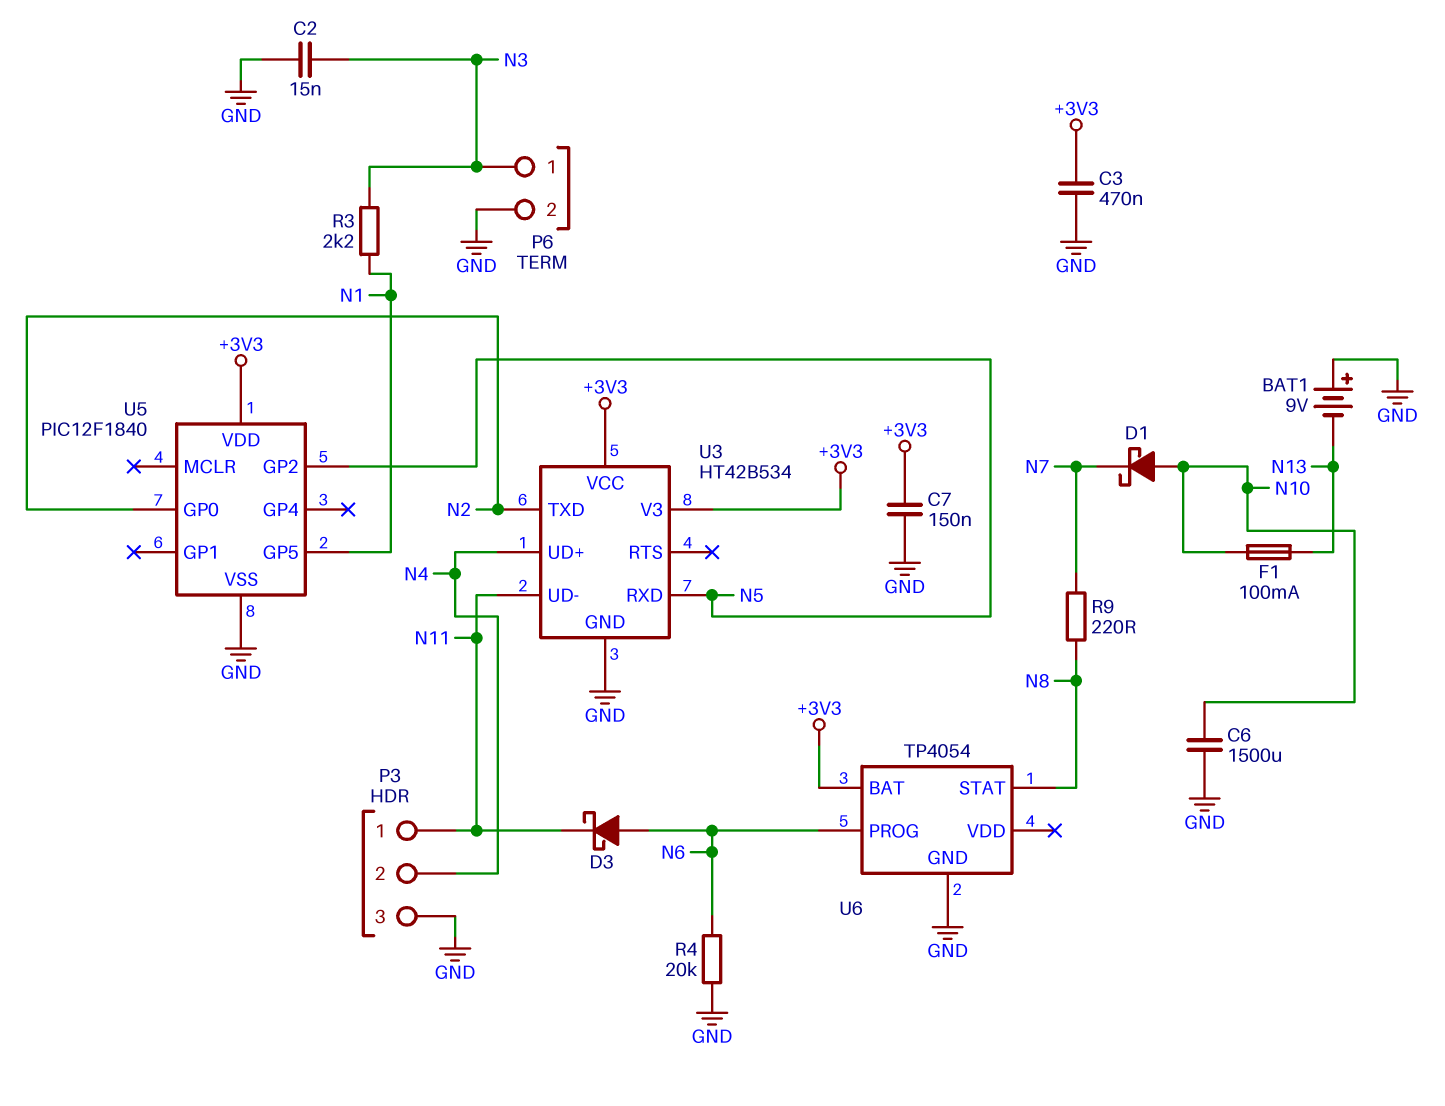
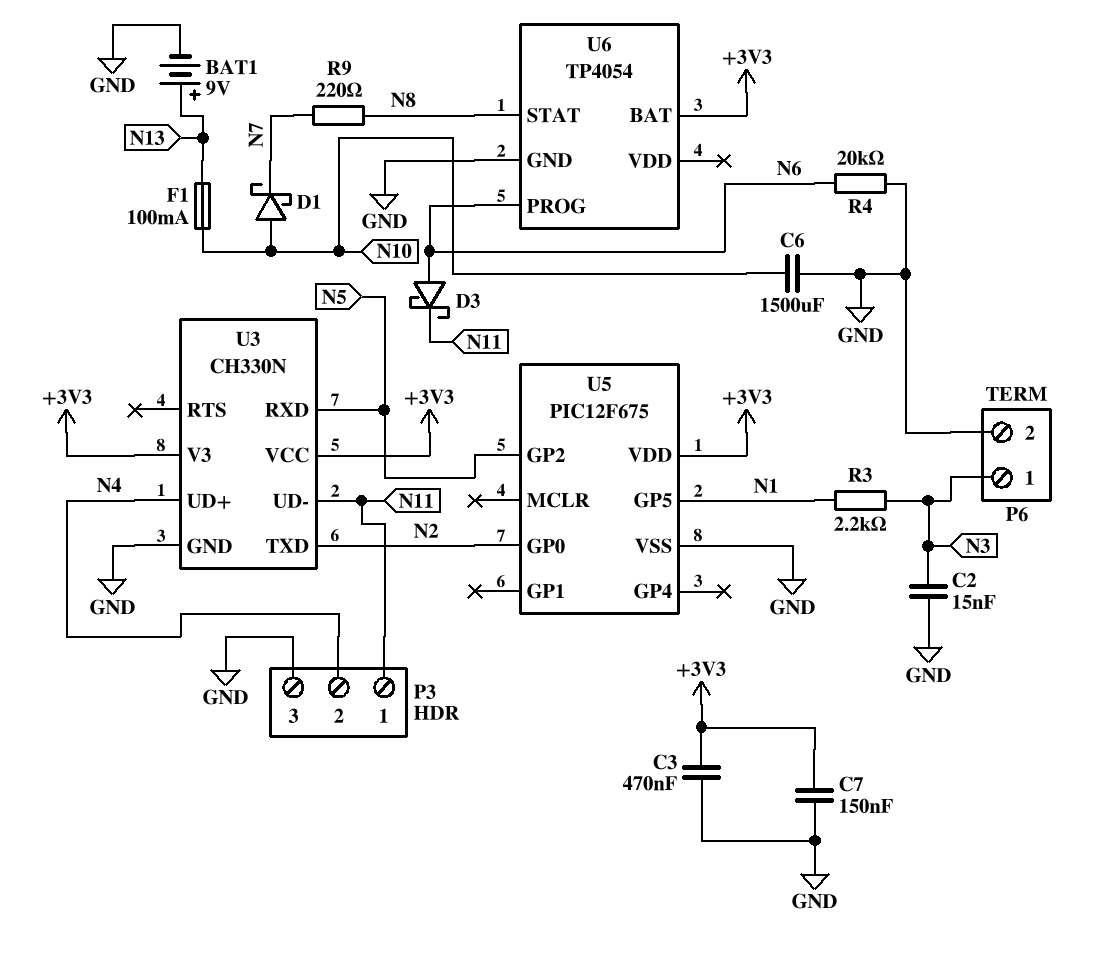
BAT1: 9V (plus GND, minus N13) -> 9V (plus N13, minus GND)
U3: HT42B534 -> CH330N
U5: PIC12F1840 -> PIC12F675

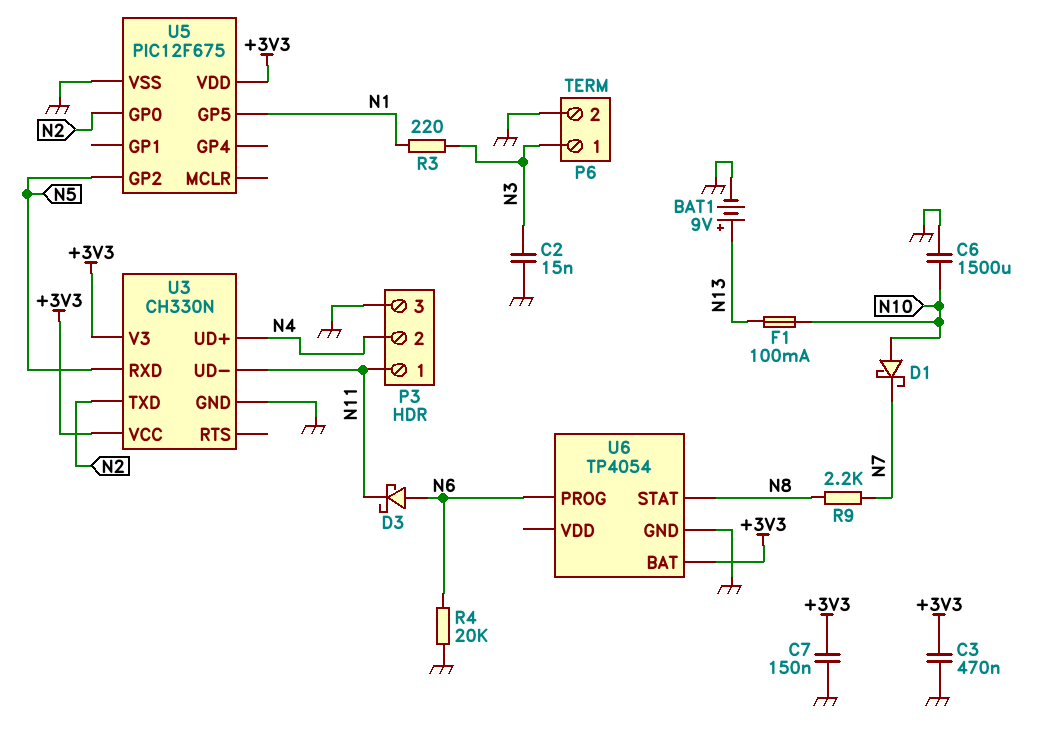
R3: 2.2k (N1, N3) -> 220 (N1, N3)
R9: 220 (N7, N8) -> 2.2k (N7, N8)

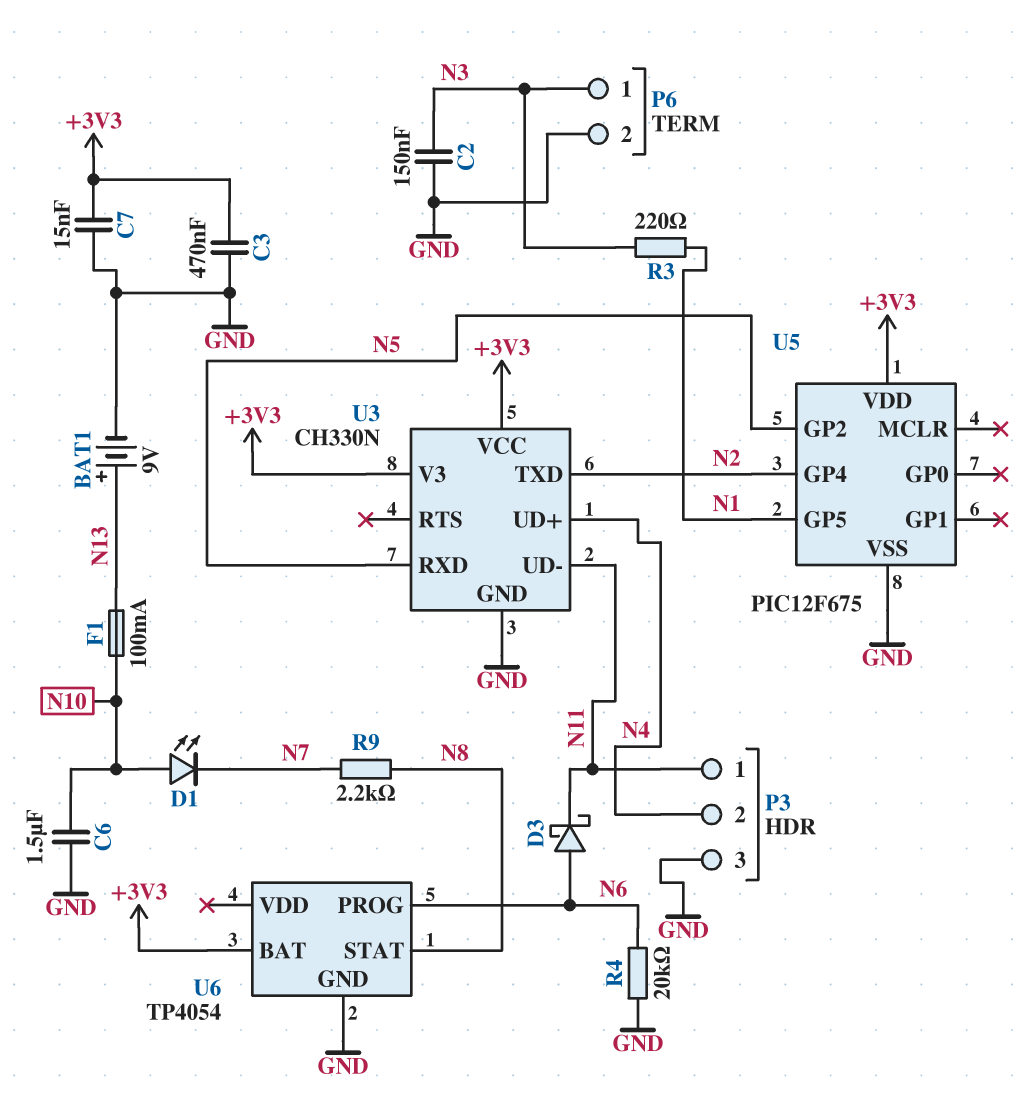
C2: 15nF (GND, N3) -> 150nF (GND, N3)
C6: 1500uF (GND, N10) -> 1.5uF (GND, N10)
C7: 150nF (+3V3, GND) -> 15nF (+3V3, GND)
D1: schottky (A N10, K N7) -> LED (A N10, K N7)
U5 pin GP0: N2 -> none
U5 pin GP4: none -> N2

